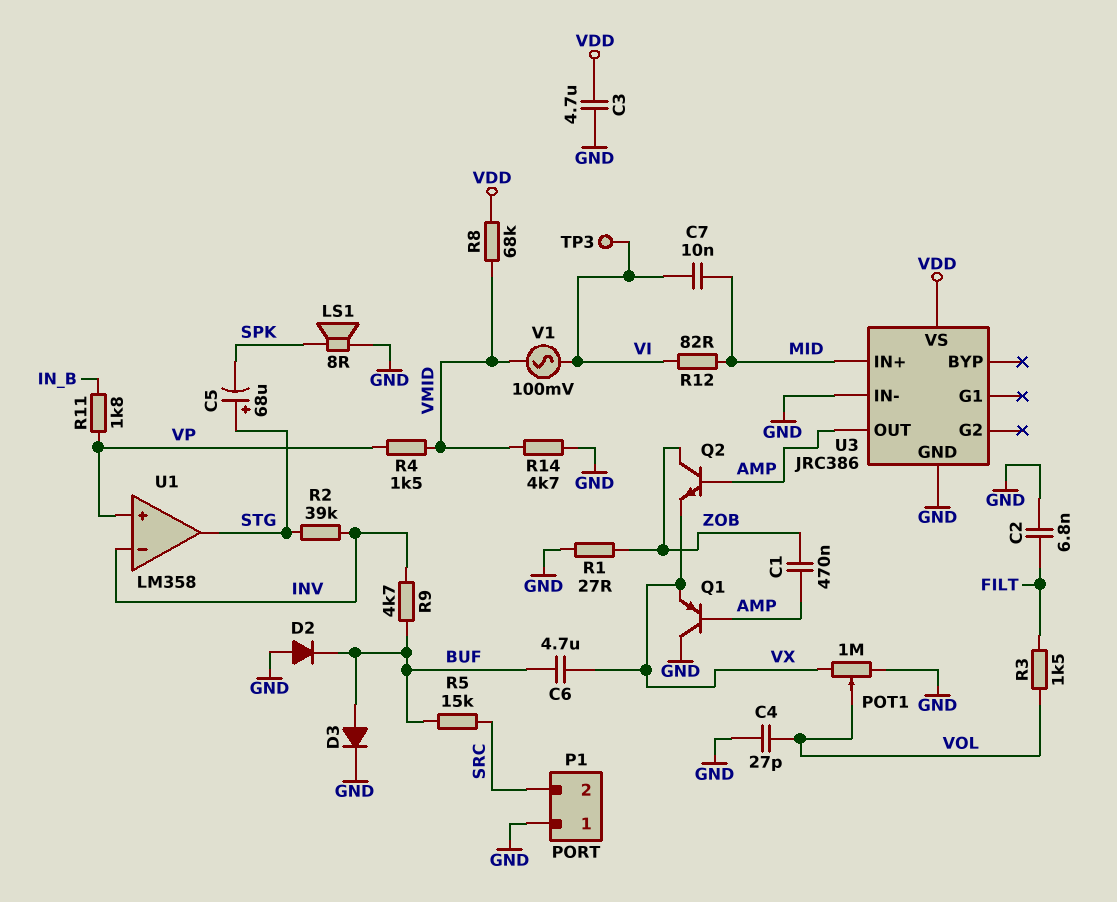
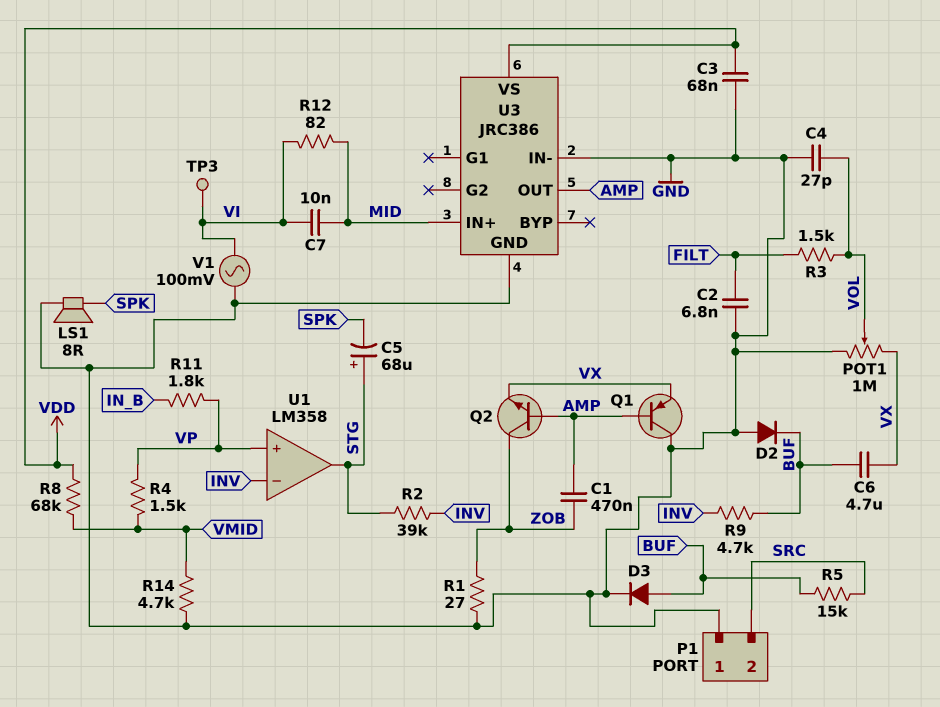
C3: 4.7uF (GND, VDD) -> 68nF (GND, VDD)
V1: AC 100mV (VI, VMID) -> AC 100mV (GND, VI)

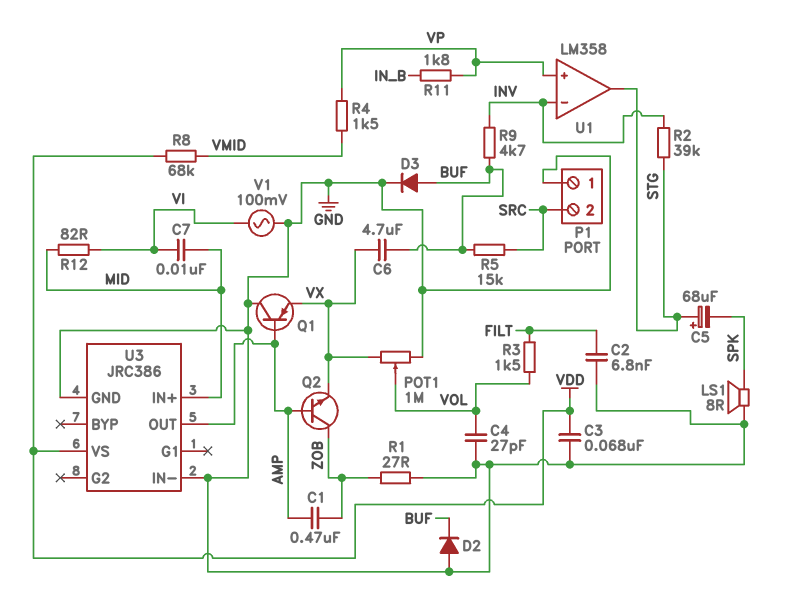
R14: 4.7k (GND, VMID) -> none
TP3: test point (VI) -> none

